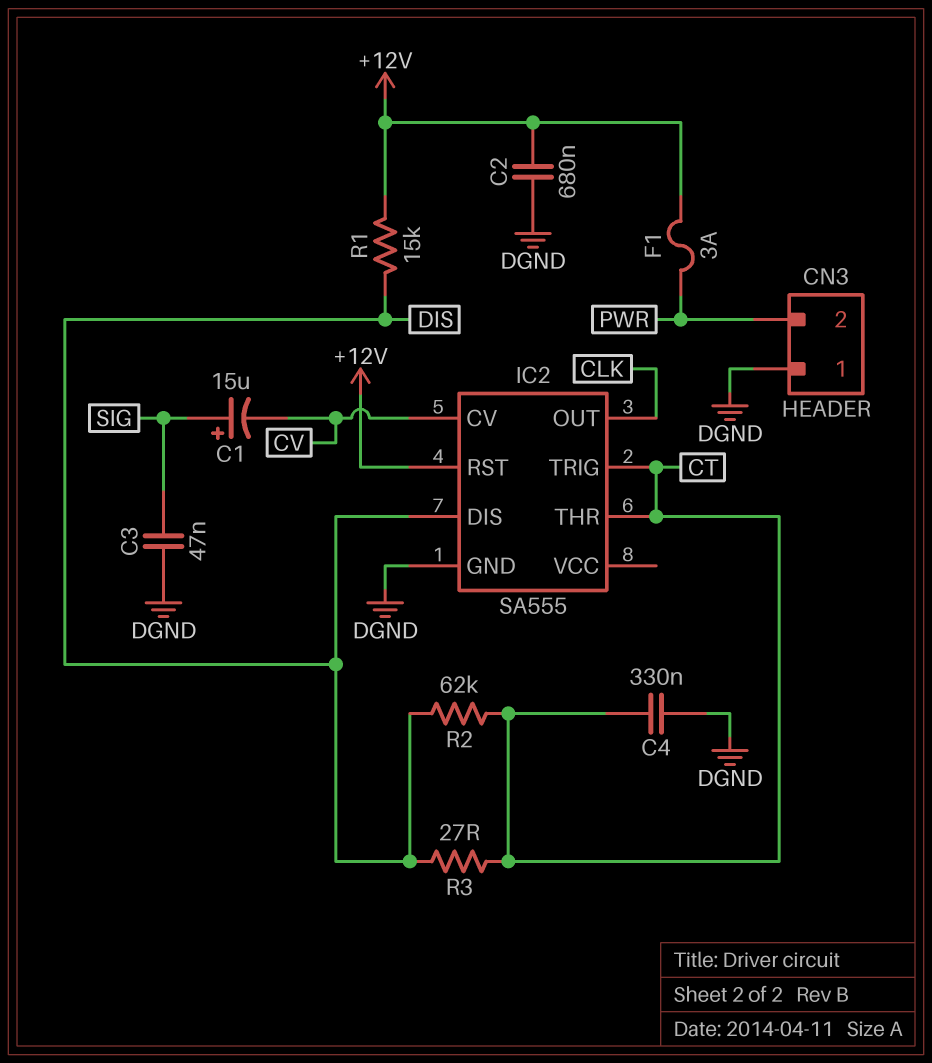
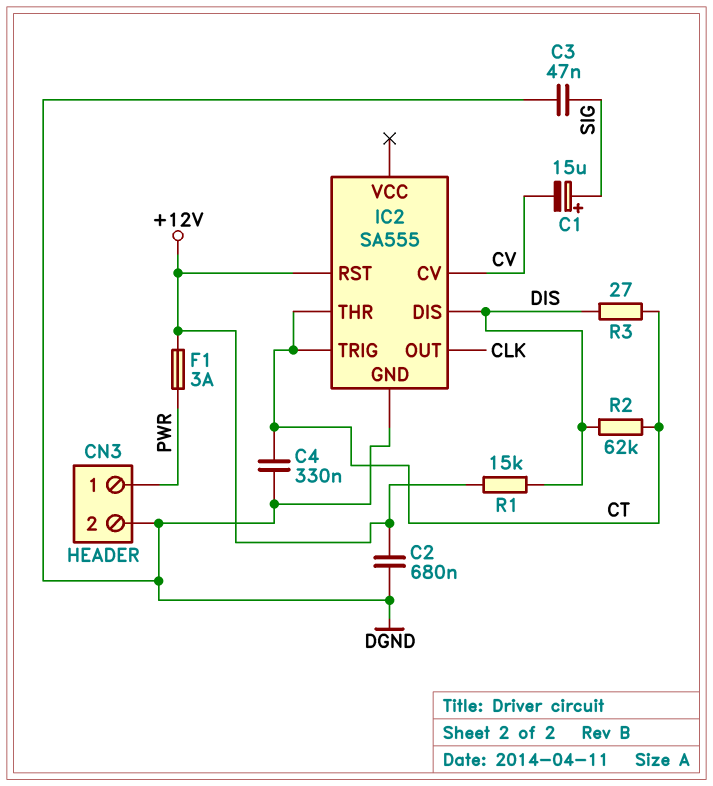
CN3 pin 1: DGND -> PWR
CN3 pin 2: PWR -> DGND

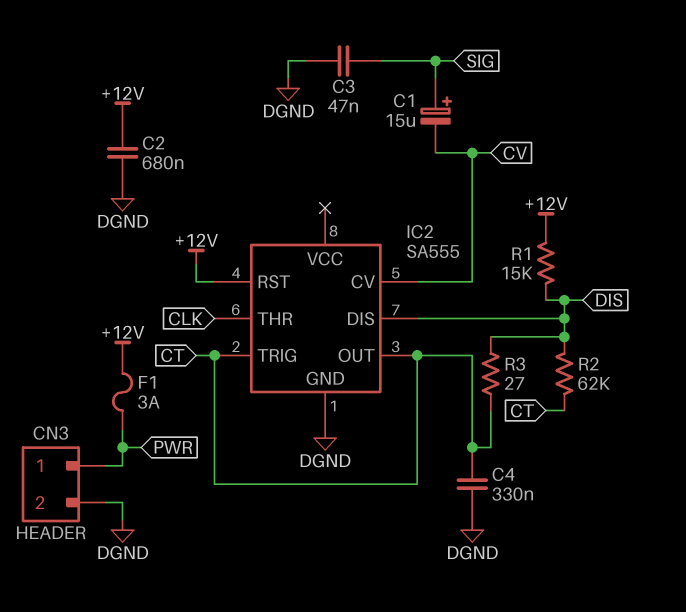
IC2 pin OUT: CLK -> CT
IC2 pin THR: CT -> CLK

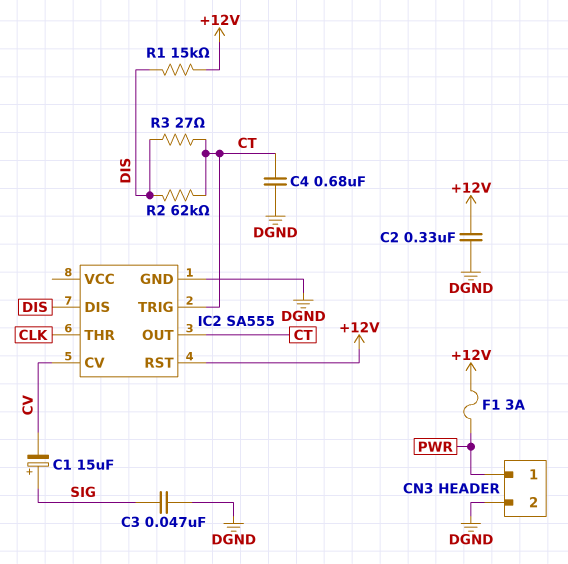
C2: 680nF (+12V, DGND) -> 330nF (+12V, DGND)
C4: 330nF (CT, DGND) -> 680nF (CT, DGND)

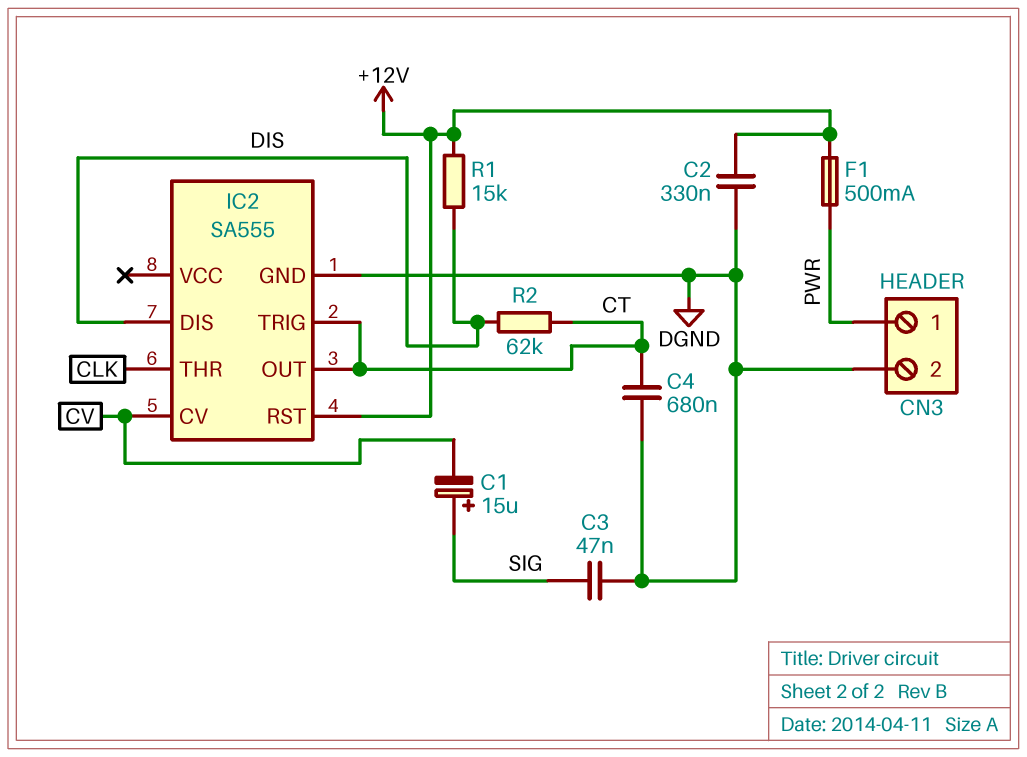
F1: 3A (+12V, PWR) -> 500mA (+12V, PWR)
R3: 27 (CT, DIS) -> none

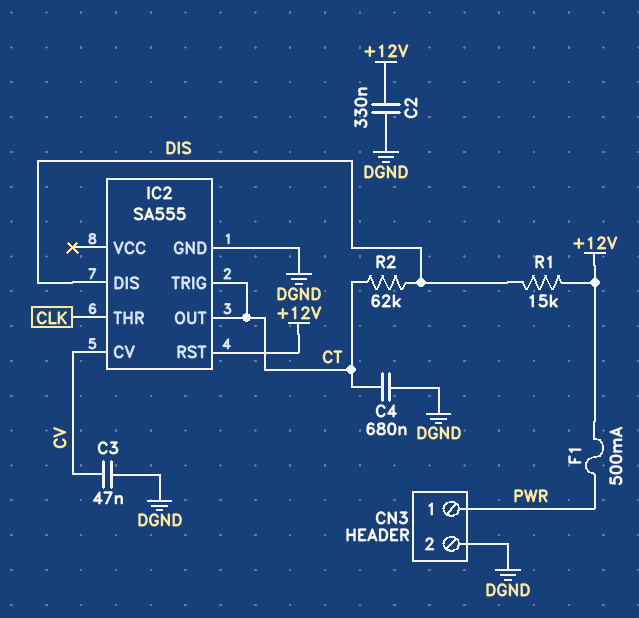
C1: 15uF (plus SIG, minus CV) -> none
C3: 47nF (DGND, SIG) -> 47nF (CV, DGND)

